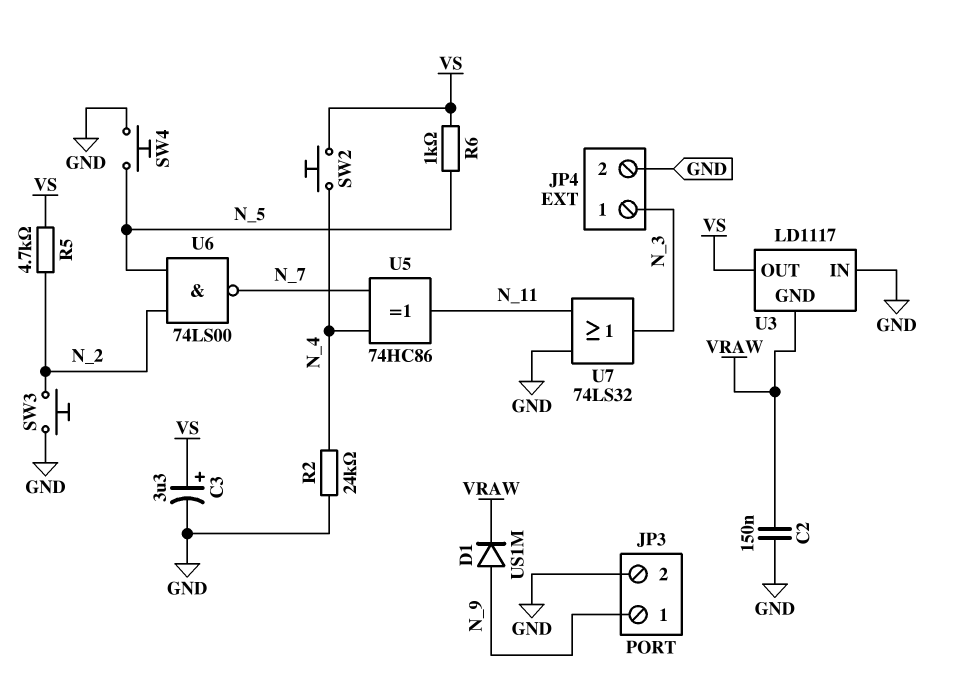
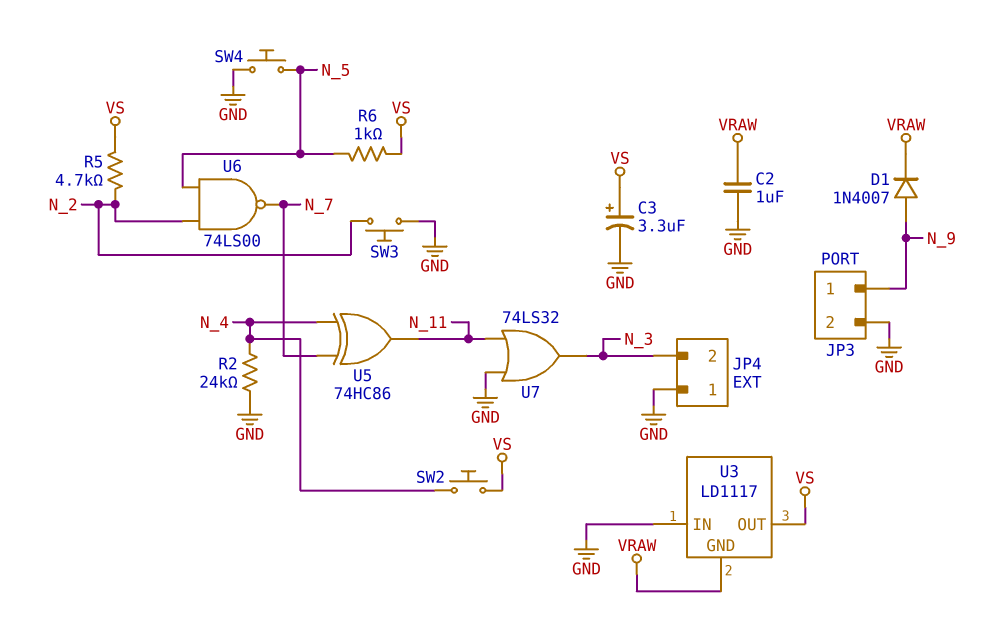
C2: 150nF (GND, VRAW) -> 1uF (GND, VRAW)
D1: diode US1M (A N_9, K VRAW) -> diode 1N4007 (A N_9, K VRAW)
JP4 pin 1: N_3 -> GND
JP4 pin 2: GND -> N_3

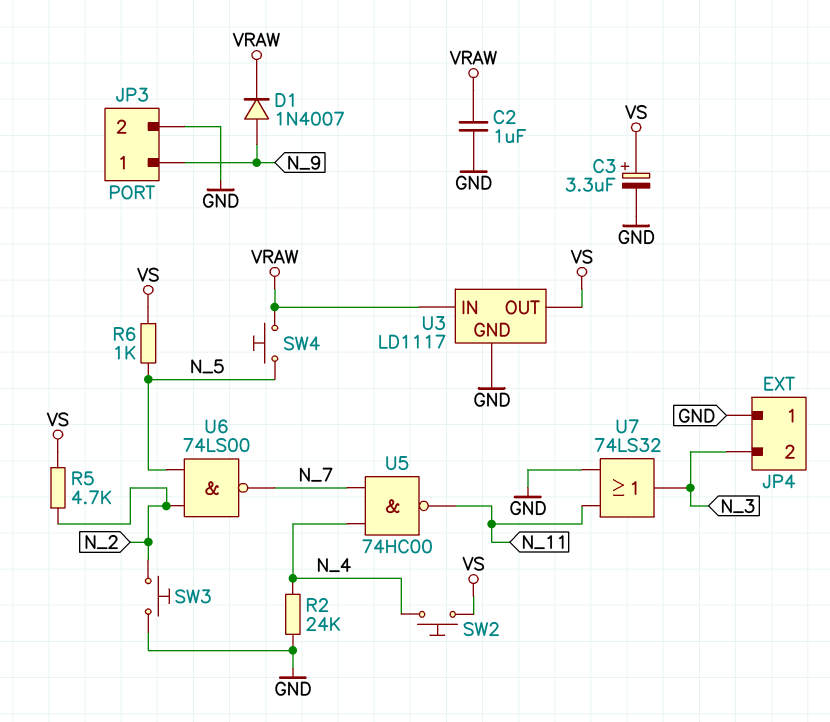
SW4: button (GND, N_5) -> button (N_5, VRAW)
U3 pin GND: VRAW -> GND
U3 pin IN: GND -> VRAW
U5: XOR 74HC86 (in N_4, in N_7, out N_11) -> NAND 74HC00 (in N_4, in N_7, out N_11)

